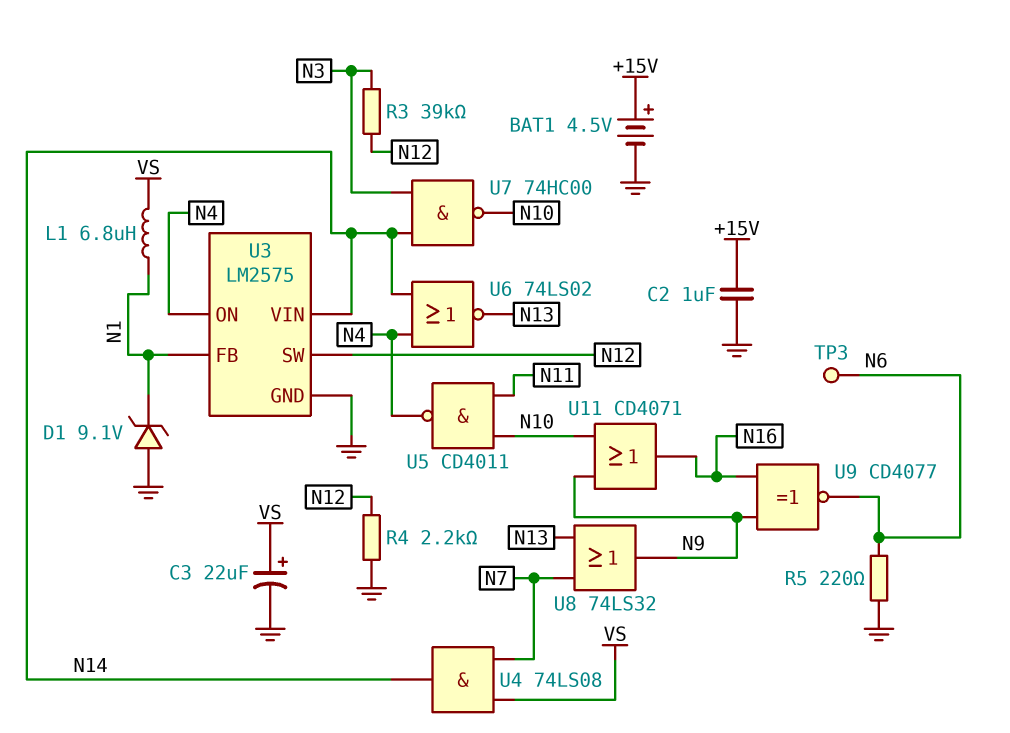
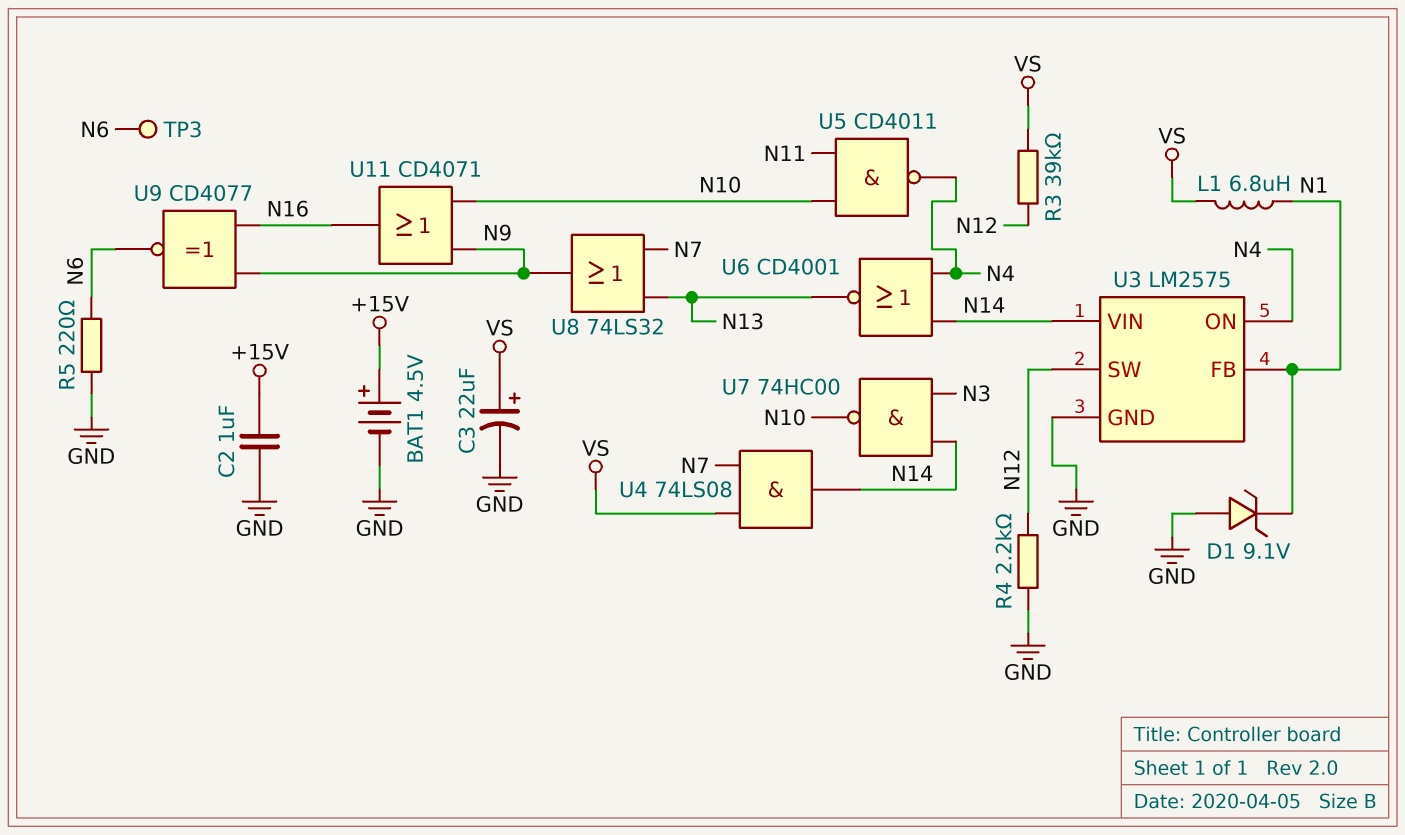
R3: 39k (N3, N12) -> 39k (N12, VS)
U6: NOR 74LS02 (in N4, in N14, out N13) -> NOR CD4001 (in N4, in N14, out N13)

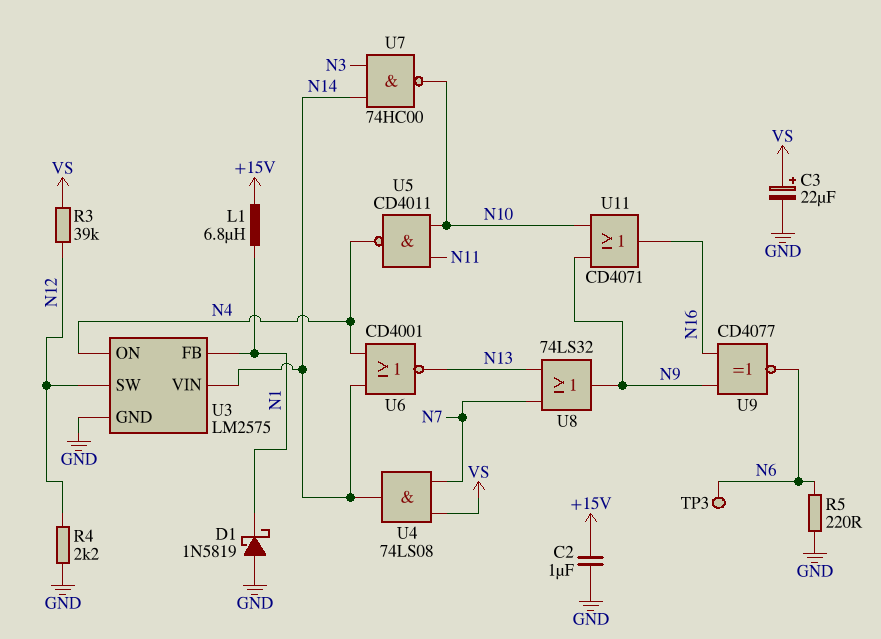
BAT1: 4.5V (plus +15V, minus GND) -> none
D1: zener 9.1V (A GND, K N1) -> schottky 1N5819 (A GND, K N1)
L1: 6.8uH (N1, VS) -> 6.8uH (+15V, N1)

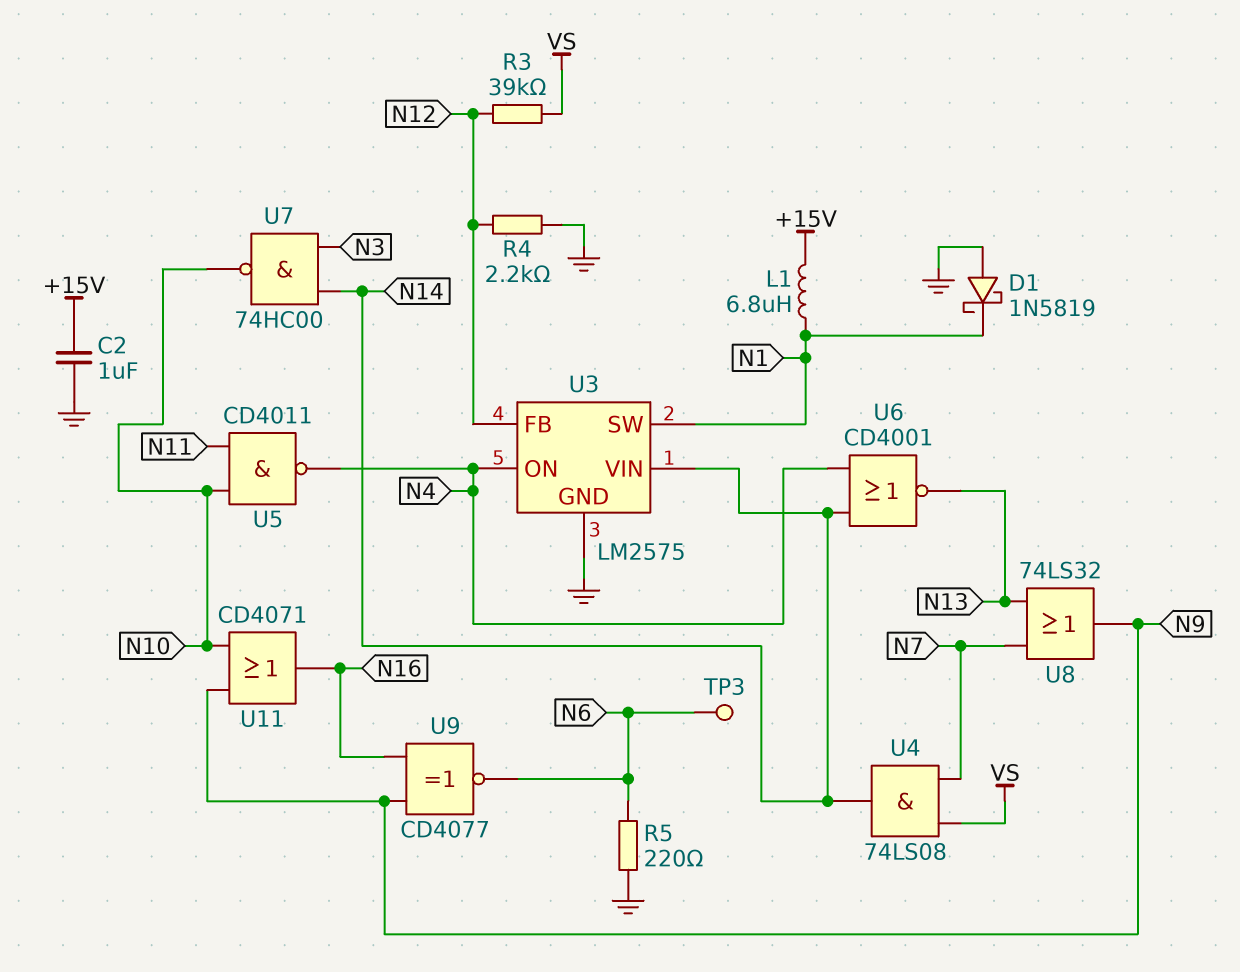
C3: 22uF (plus VS, minus GND) -> none
U3 pin FB: N1 -> N12
U3 pin SW: N12 -> N1

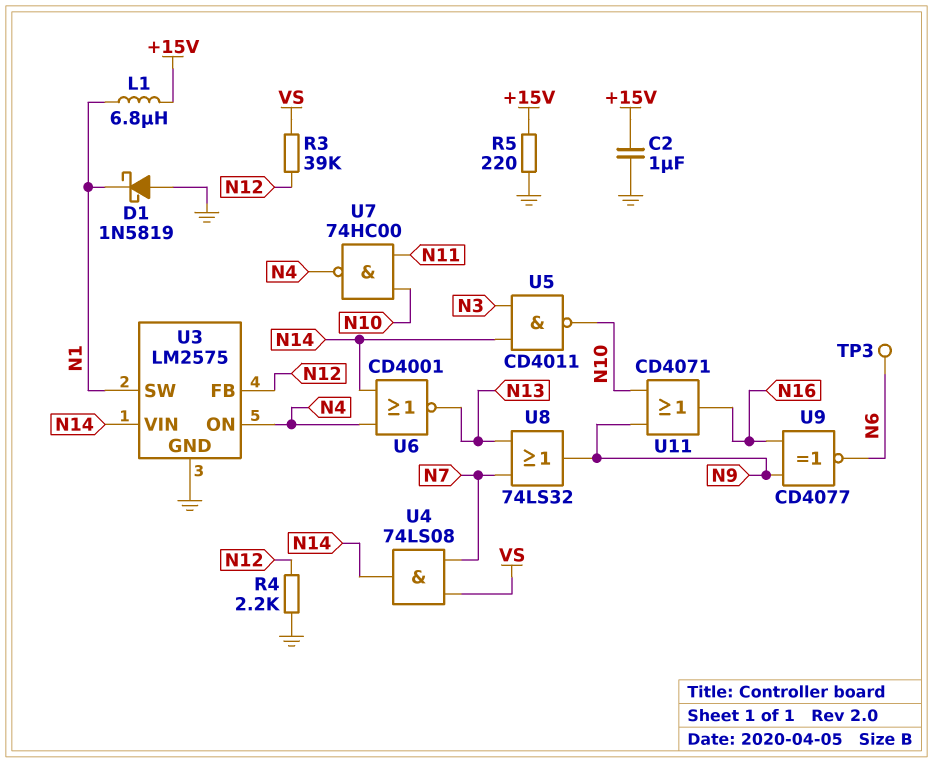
R5: 220 (GND, N6) -> 220 (+15V, GND)
U5: NAND CD4011 (in N10, in N11, out N4) -> NAND CD4011 (in N3, in N14, out N10)
U7: NAND 74HC00 (in N3, in N14, out N10) -> NAND 74HC00 (in N10, in N11, out N4)

